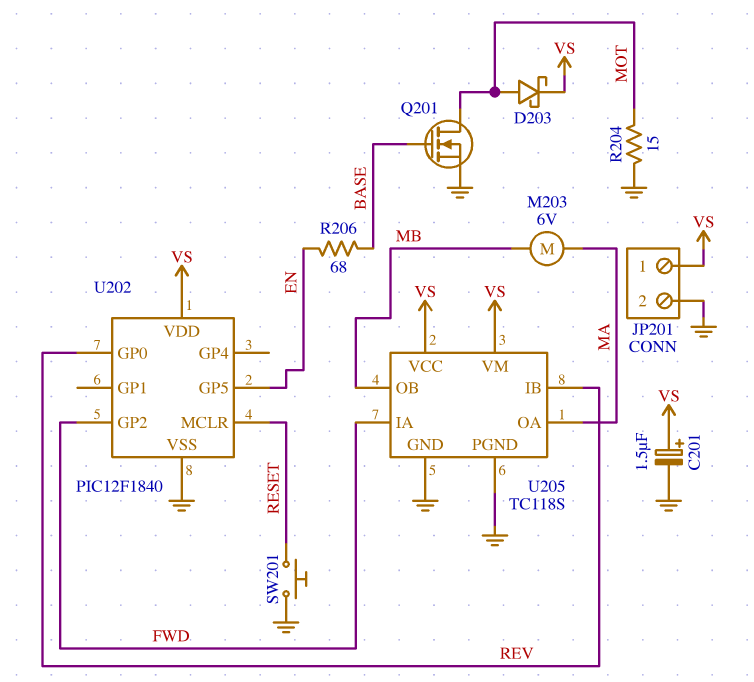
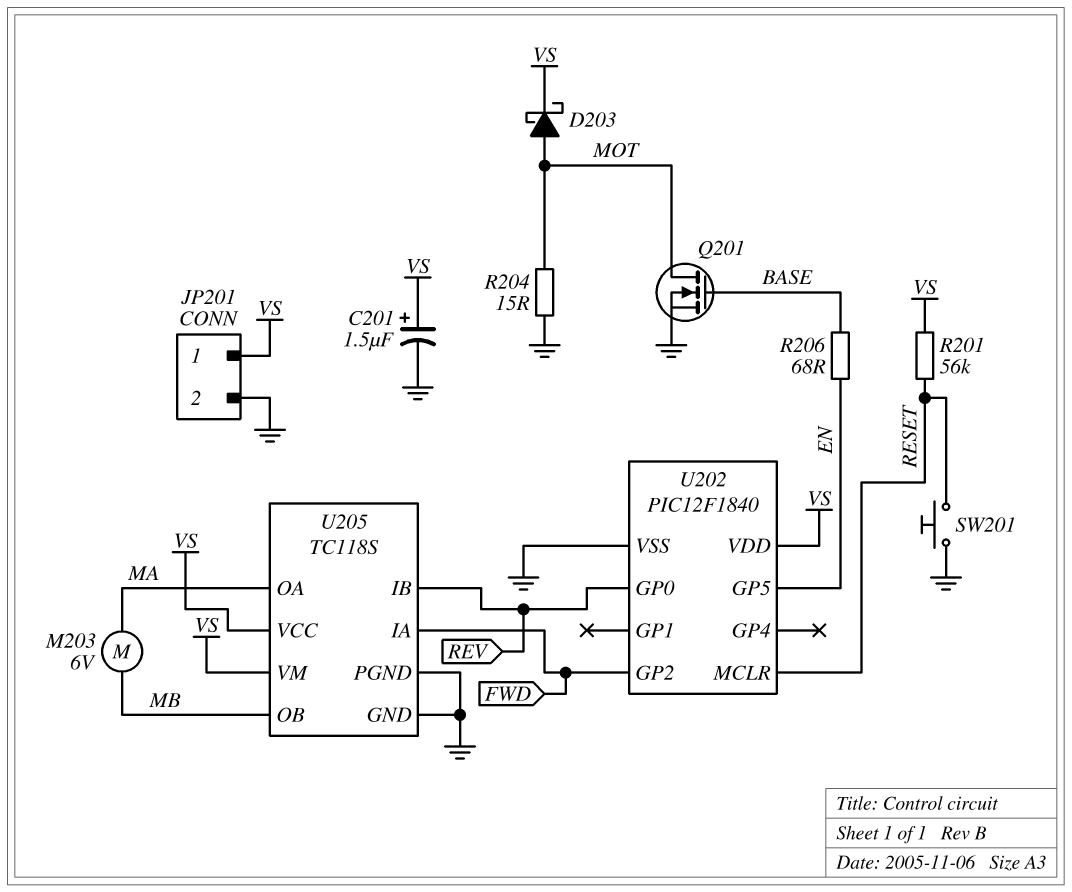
R201: none -> 56k (RESET, VS)

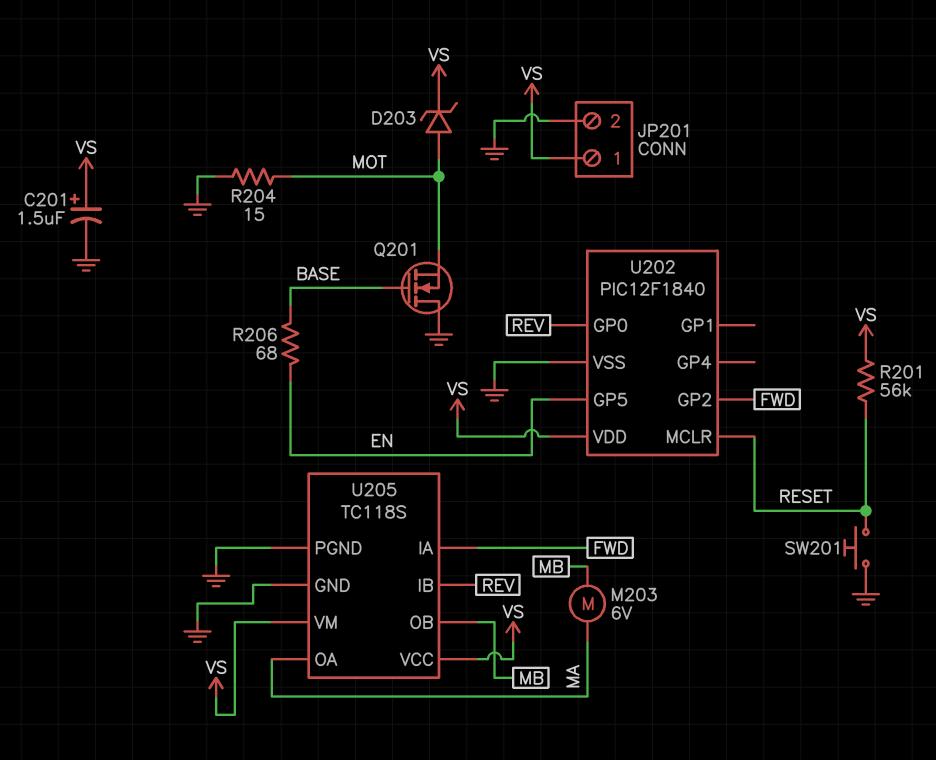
D203: schottky (A MOT, K VS) -> zener (A MOT, K VS)
Q201: NMOS (G BASE, D MOT, S GND) -> NMOS (G BASE, D GND, S MOT)

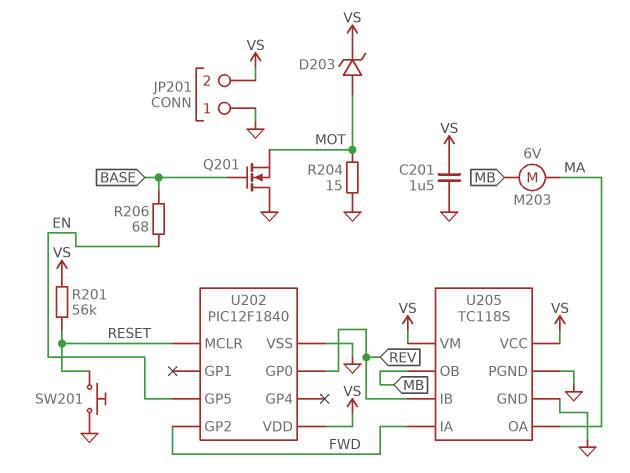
C201: 1.5uF (plus VS, minus GND) -> 1.5uF (GND, VS)
JP201 pin 1: VS -> GND
JP201 pin 2: GND -> VS

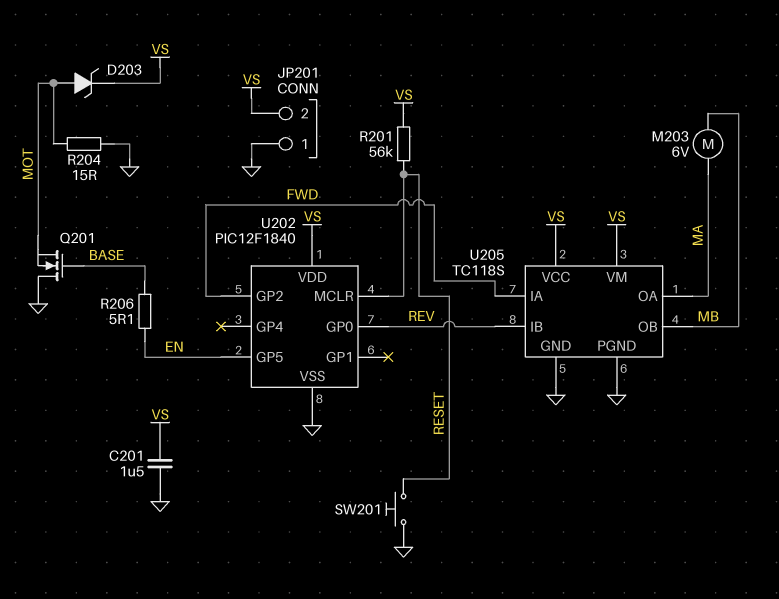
R206: 68 (BASE, EN) -> 5.1 (BASE, EN)

